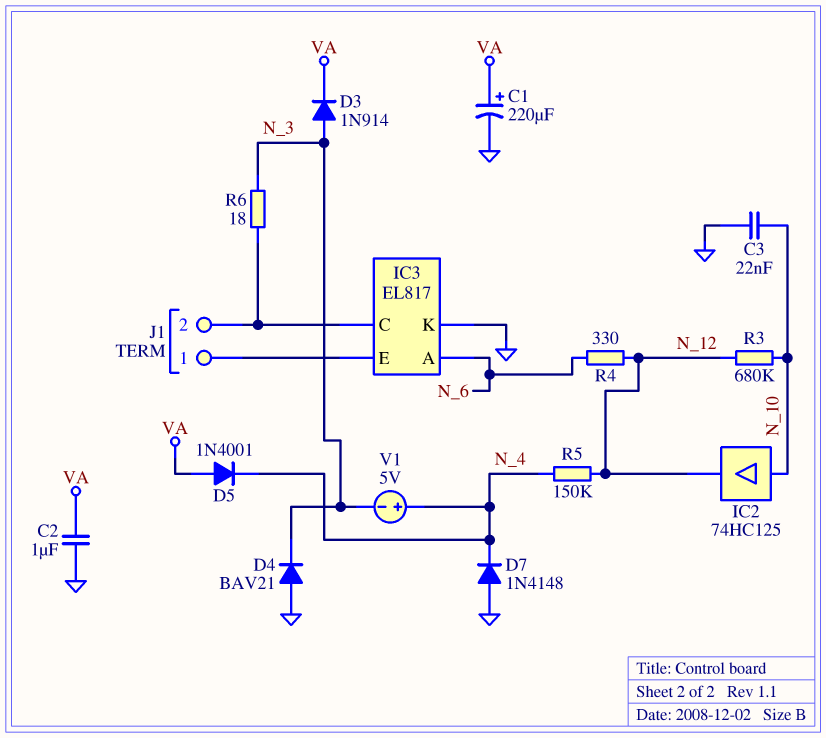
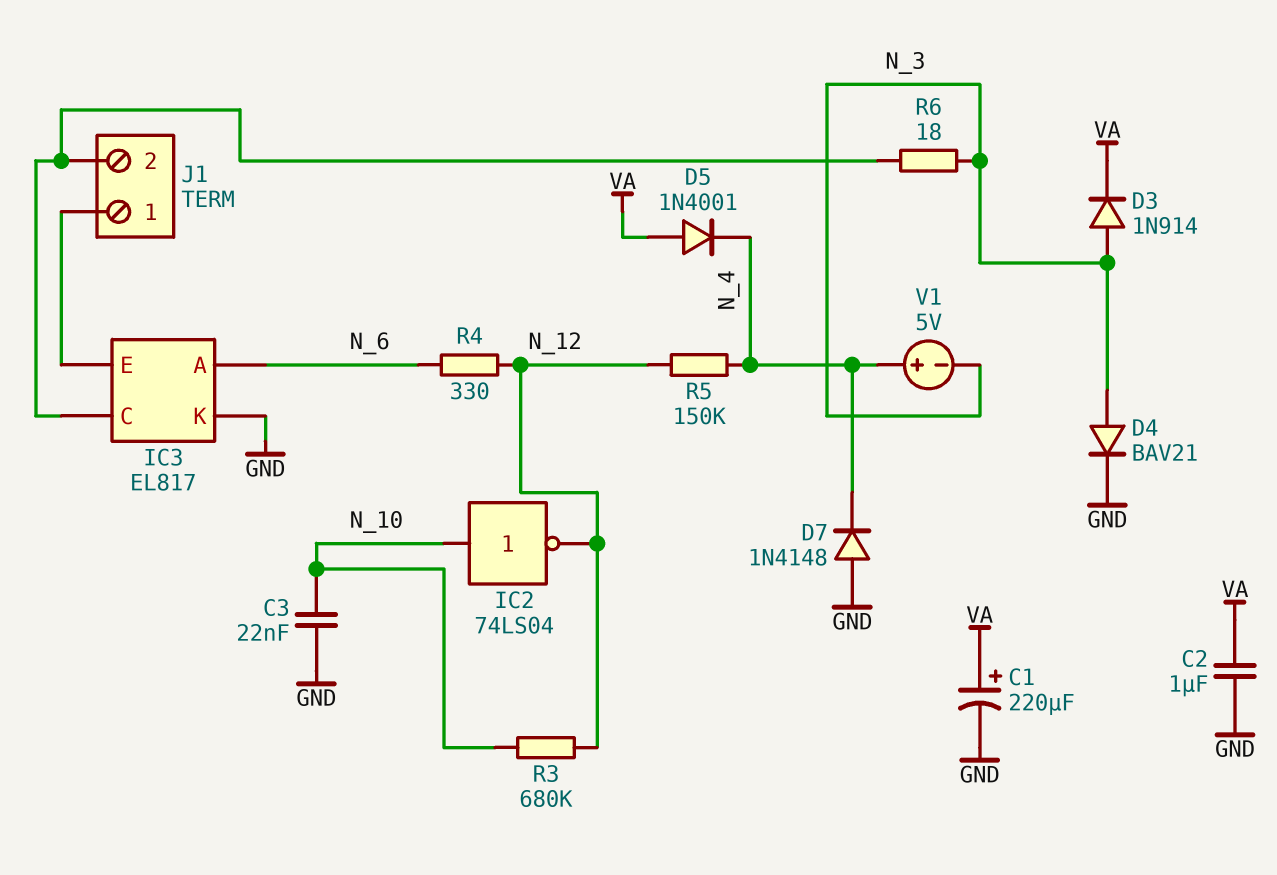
D4: diode BAV21 (A GND, K N_3) -> diode BAV21 (A N_3, K GND)
IC2: buffer 74HC125 (in N_10, out N_12) -> NOT 74LS04 (in N_10, out N_12)

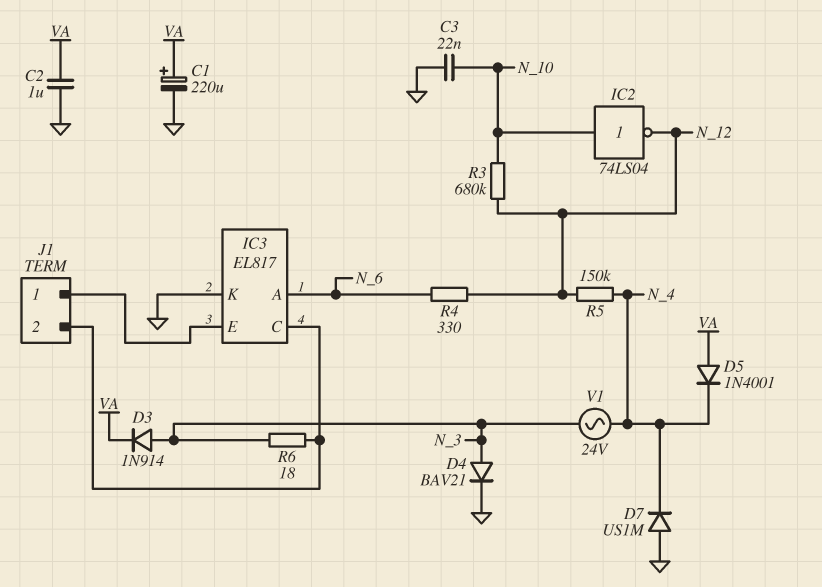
D7: diode 1N4148 (A GND, K N_4) -> diode US1M (A GND, K N_4)
V1: 5V (plus N_4, minus N_3) -> AC 24V (N_3, N_4)

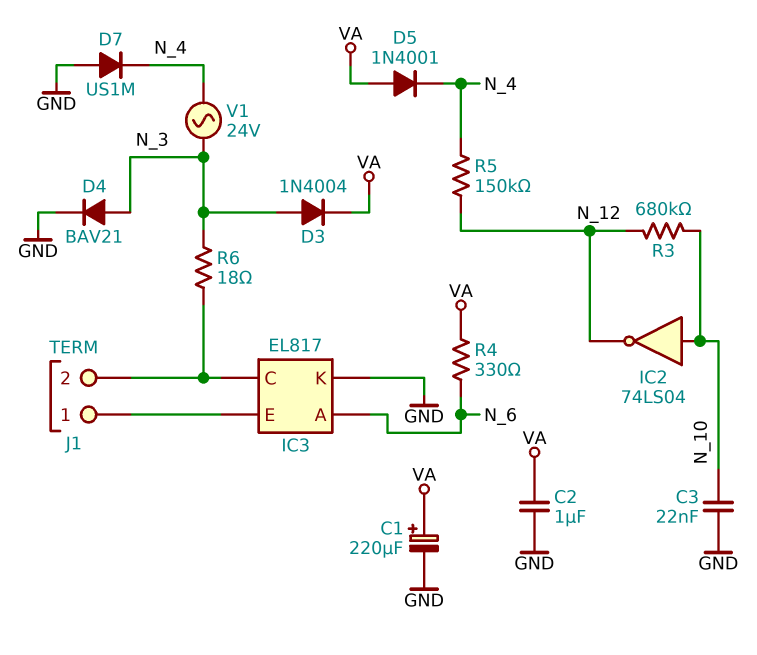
D3: diode 1N914 (A N_3, K VA) -> diode 1N4004 (A N_3, K VA)
R4: 330 (N_6, N_12) -> 330 (N_6, VA)

